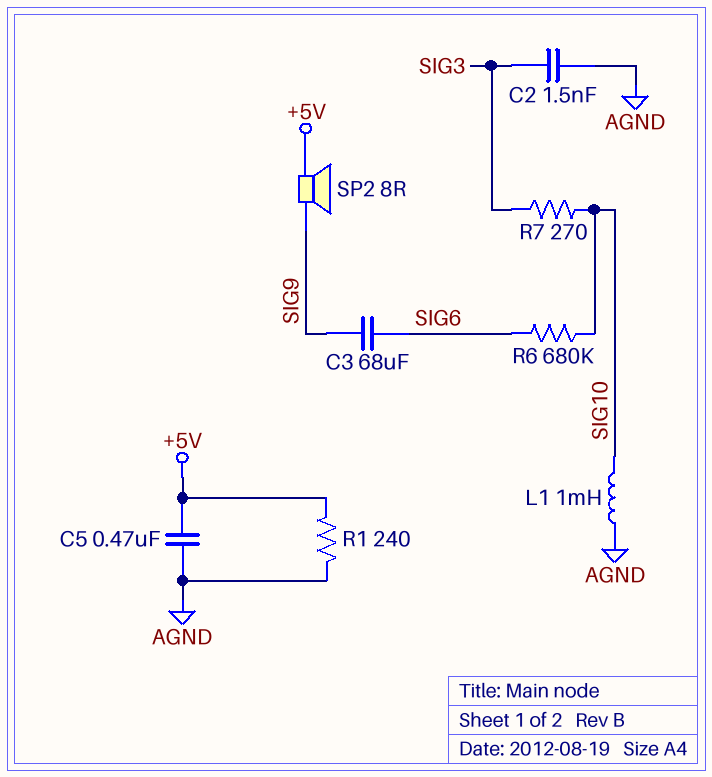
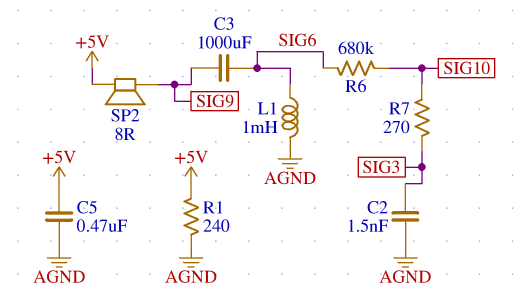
C3: 68uF (SIG6, SIG9) -> 1000uF (SIG6, SIG9)
L1: 1mH (AGND, SIG10) -> 1mH (AGND, SIG6)

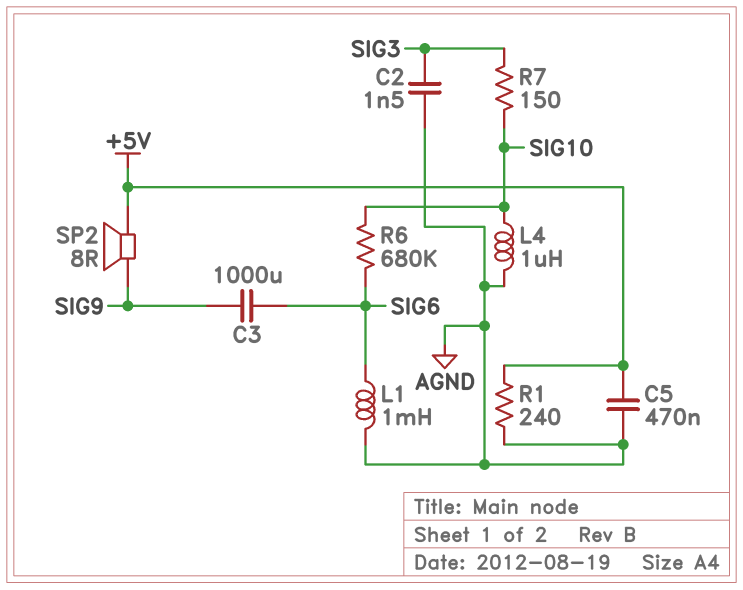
L4: none -> 1uH (AGND, SIG10)
R7: 270 (SIG3, SIG10) -> 150 (SIG3, SIG10)

